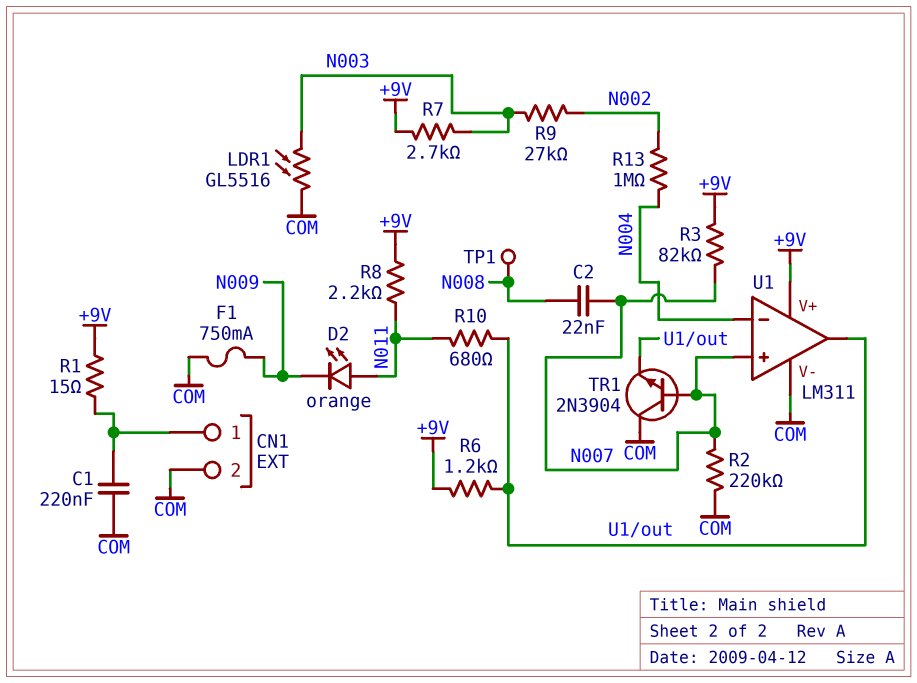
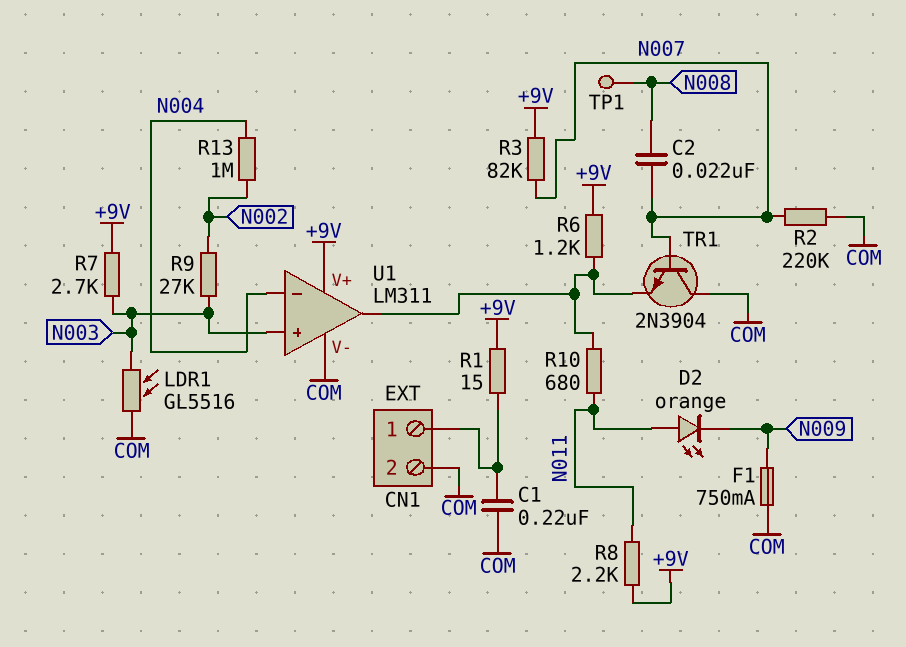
U1 pin in+: N007 -> N003

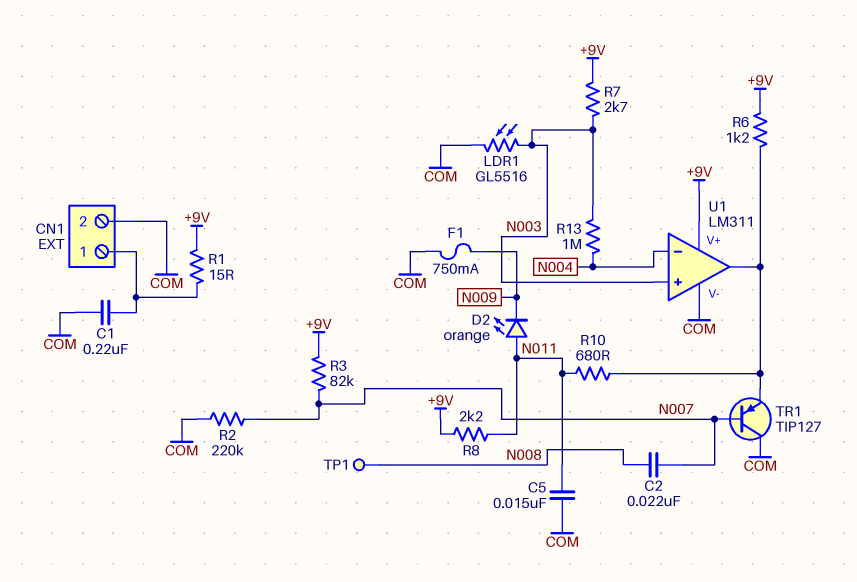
C5: none -> 15nF (COM, N011)
R9: 27k (N002, N003) -> none
R13: 1M (N002, N004) -> 1M (N003, N004)
TR1: NPN 2N3904 (B N007, C COM, E U1/out) -> PNP TIP127 (B N007, C COM, E U1/out)

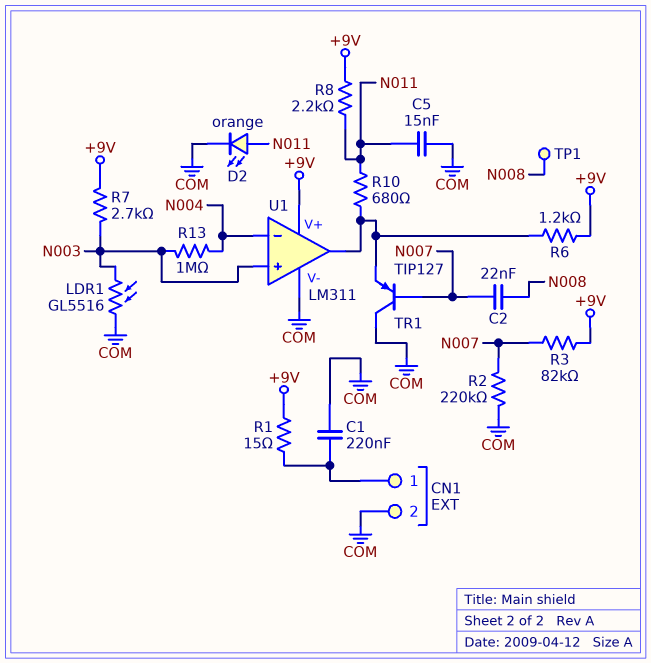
D2: LED orange (A N011, K N009) -> LED orange (A N011, K COM)
F1: 750mA (COM, N009) -> none

